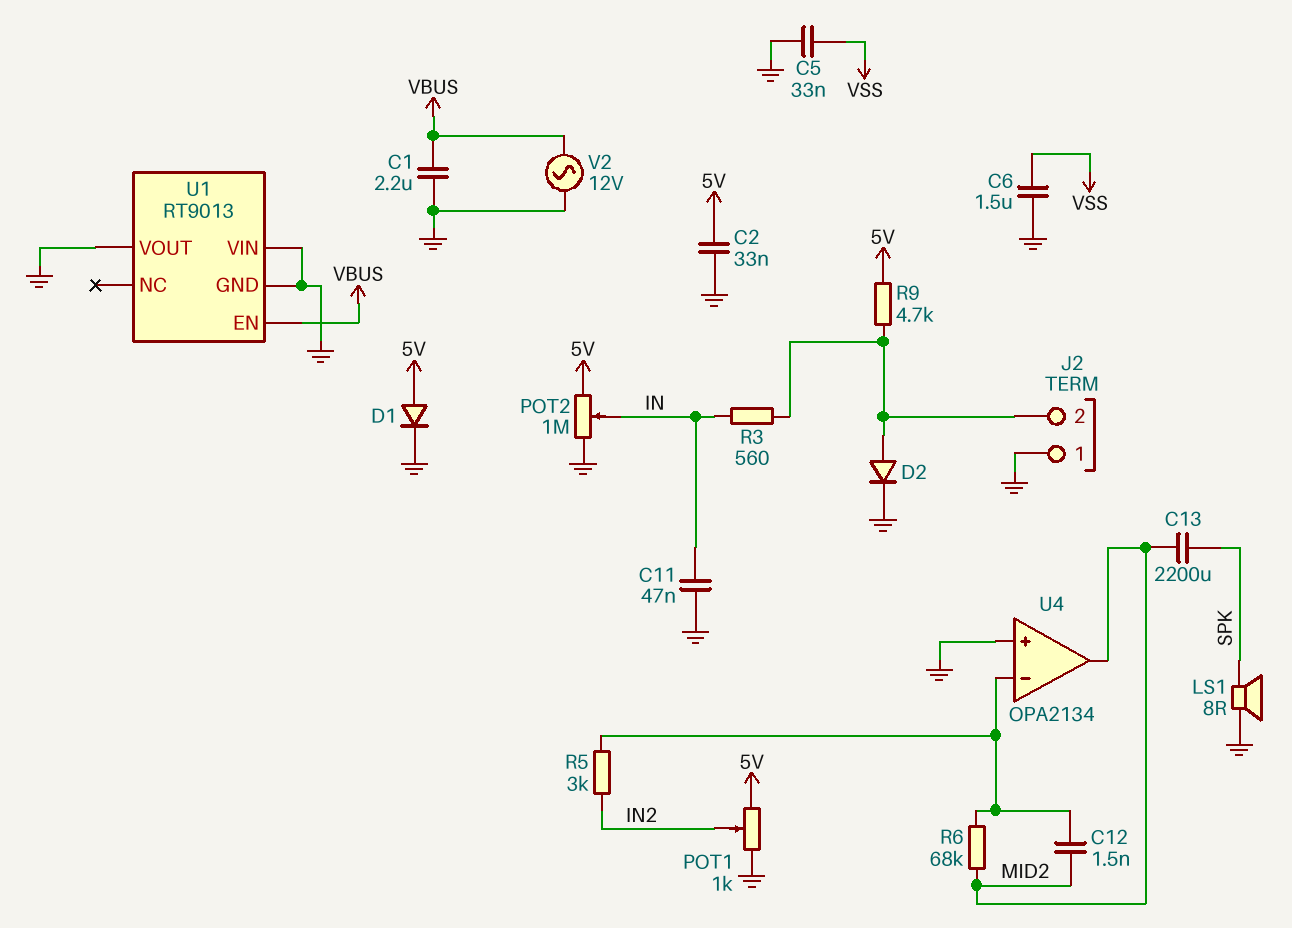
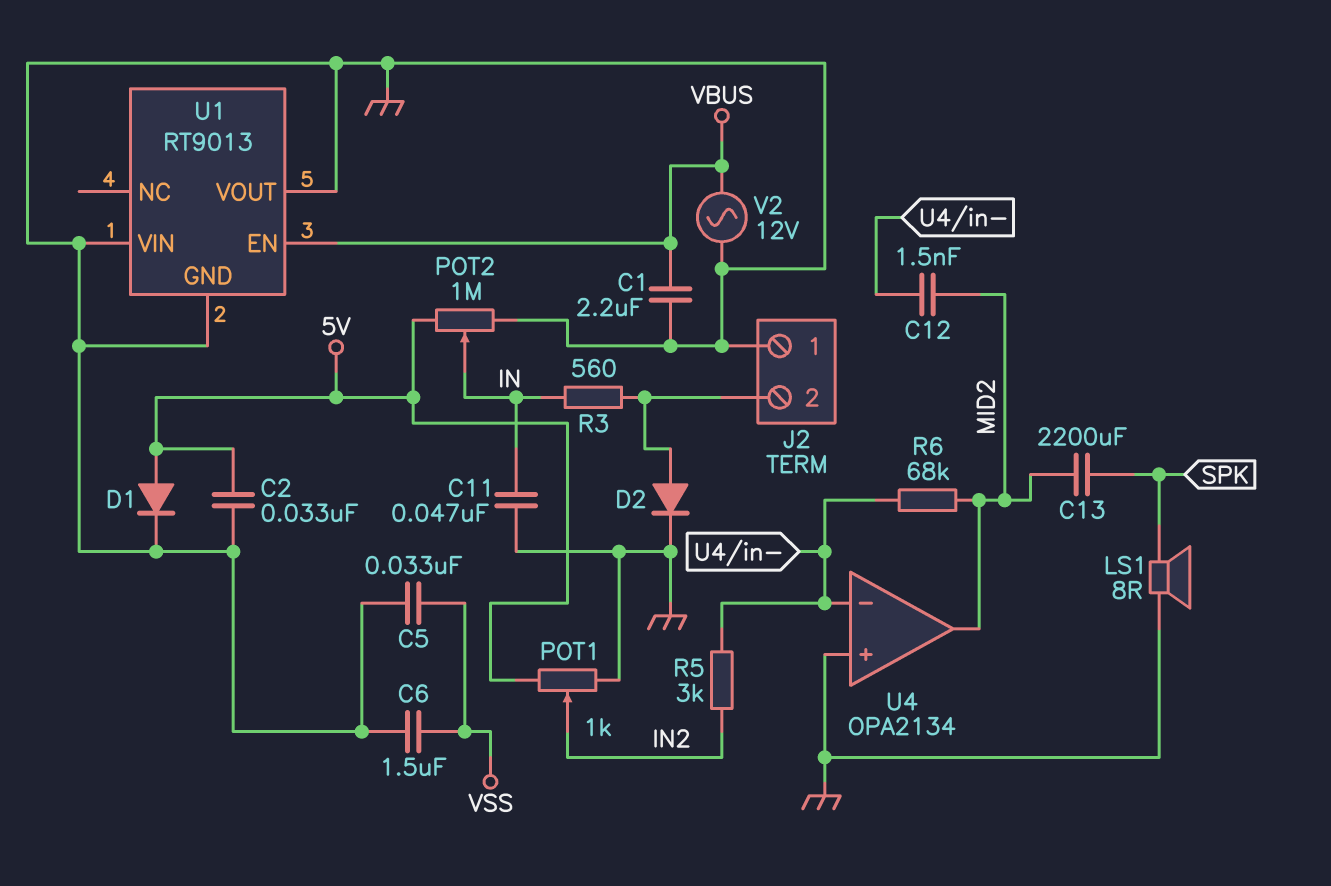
R9: 4.7k (5V, J2/2) -> none

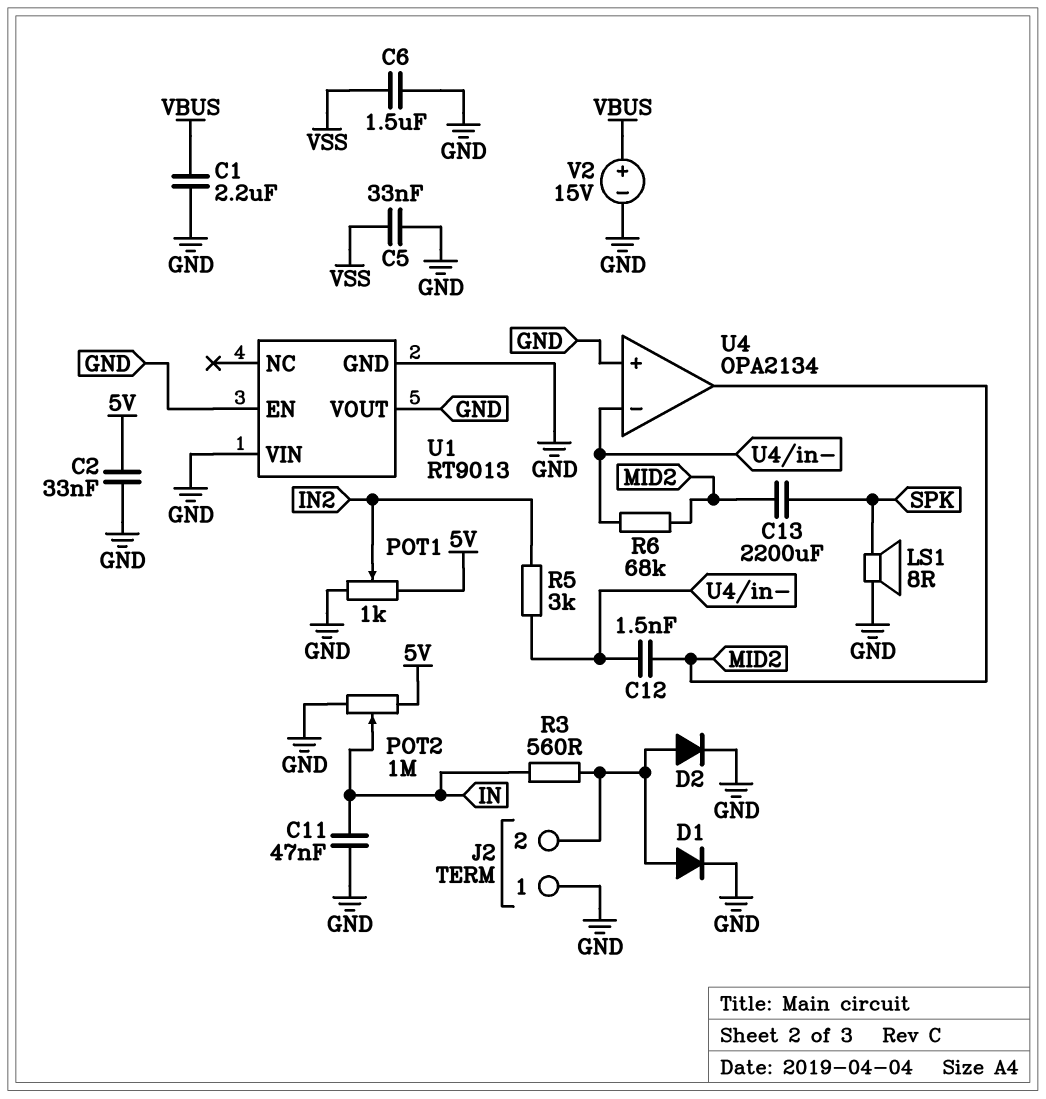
D1: diode (A 5V, K GND) -> diode (A J2/2, K GND)
U1 pin EN: VBUS -> GND
V2: AC 12V (GND, VBUS) -> 15V (plus VBUS, minus GND)

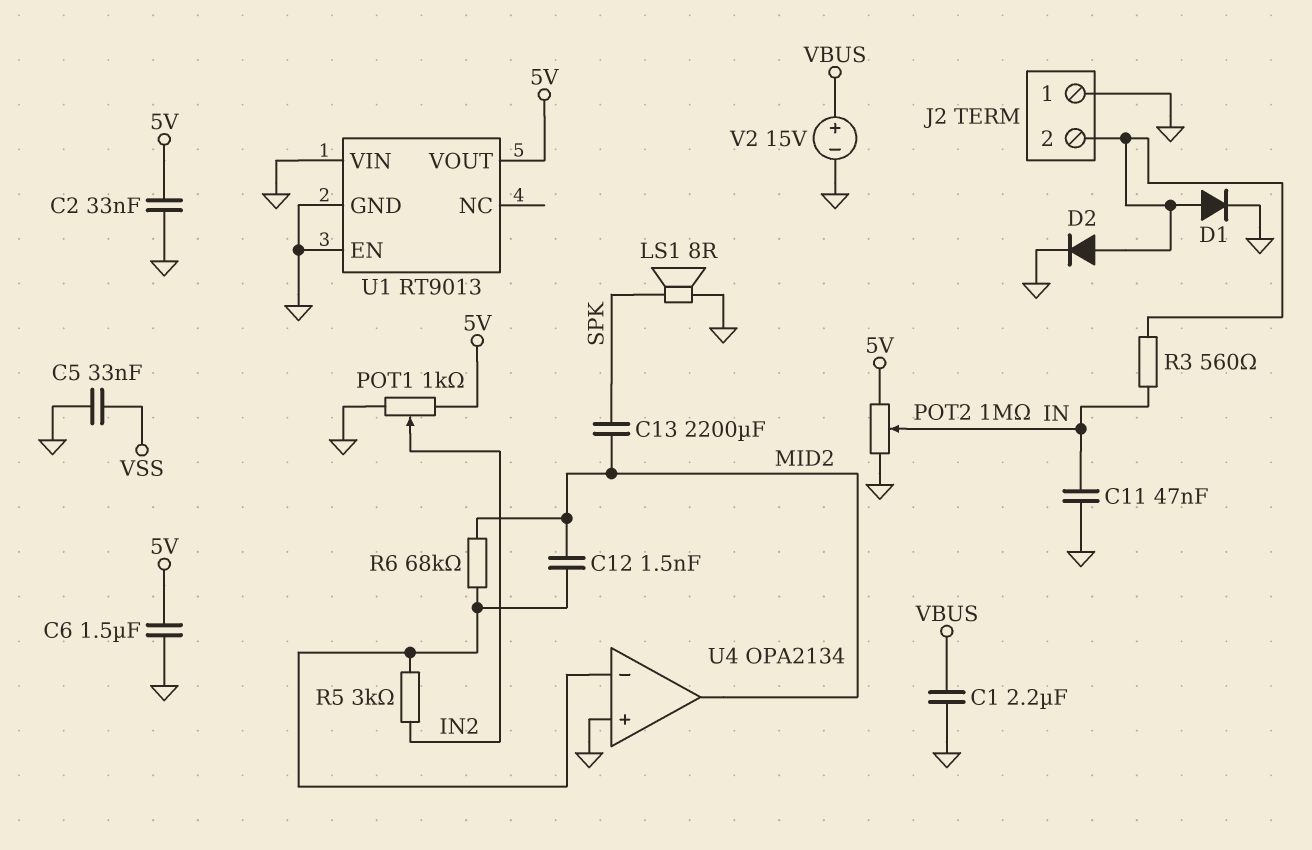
C6: 1.5uF (GND, VSS) -> 1.5uF (5V, GND)
U1 pin VOUT: GND -> 5V

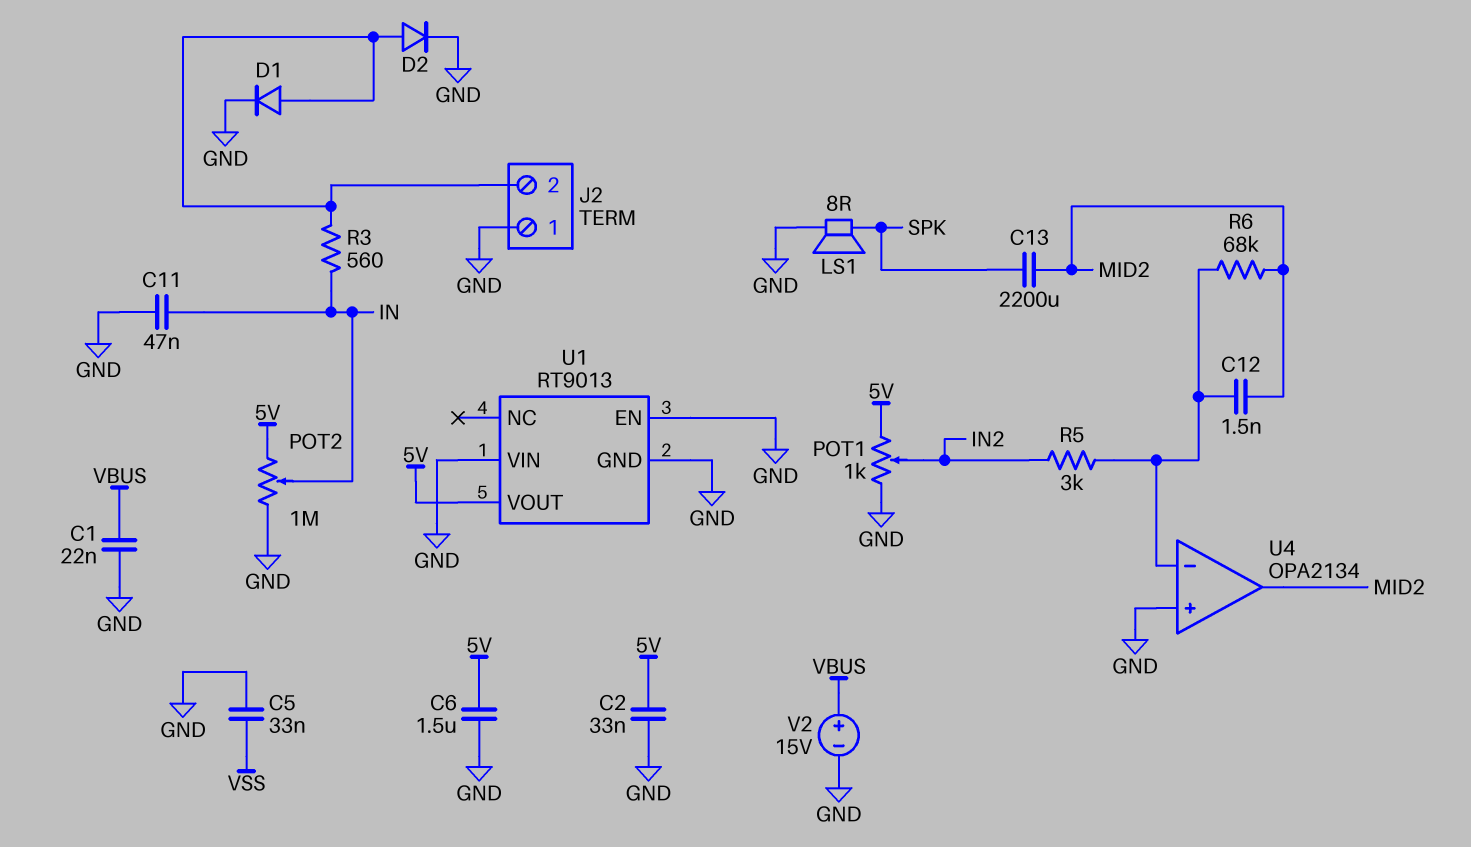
C1: 2.2uF (GND, VBUS) -> 22nF (GND, VBUS)

